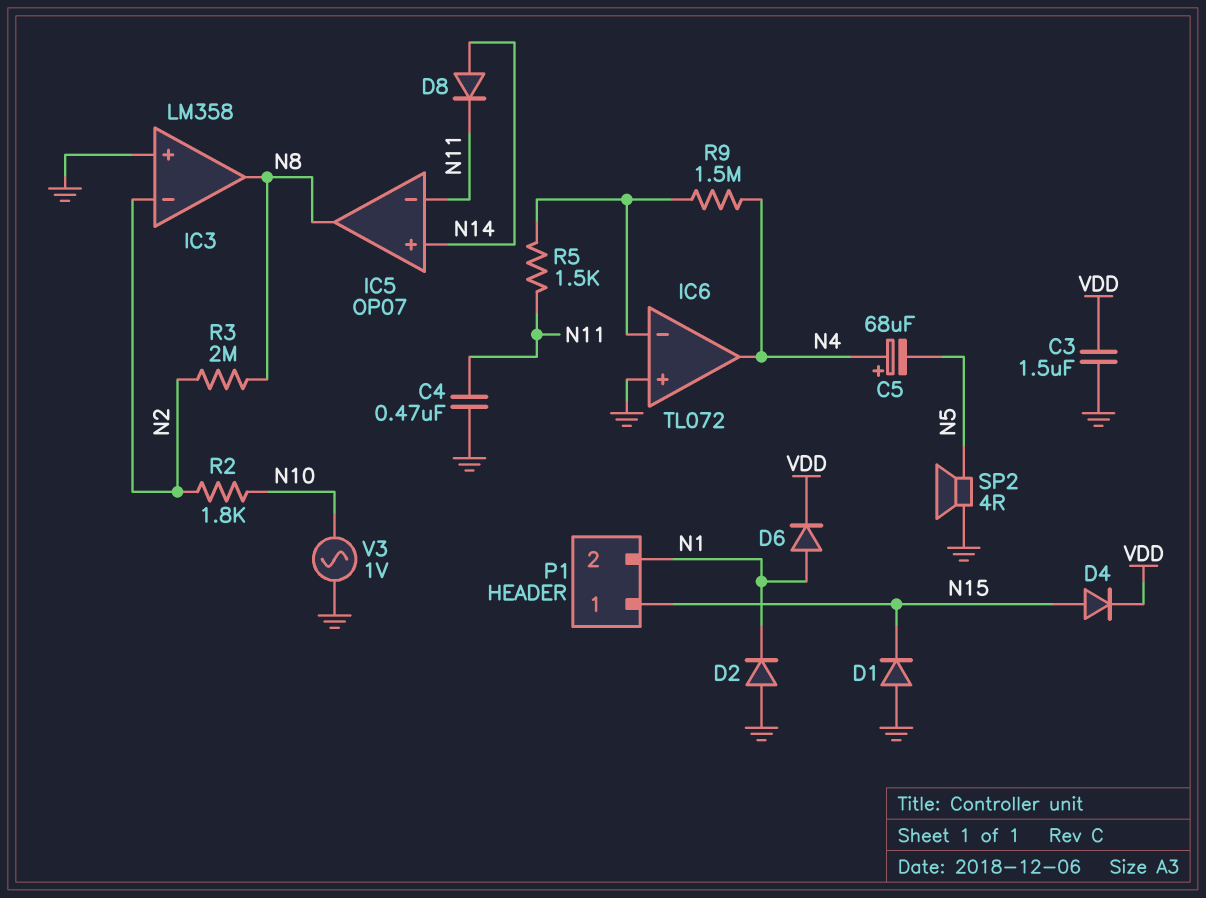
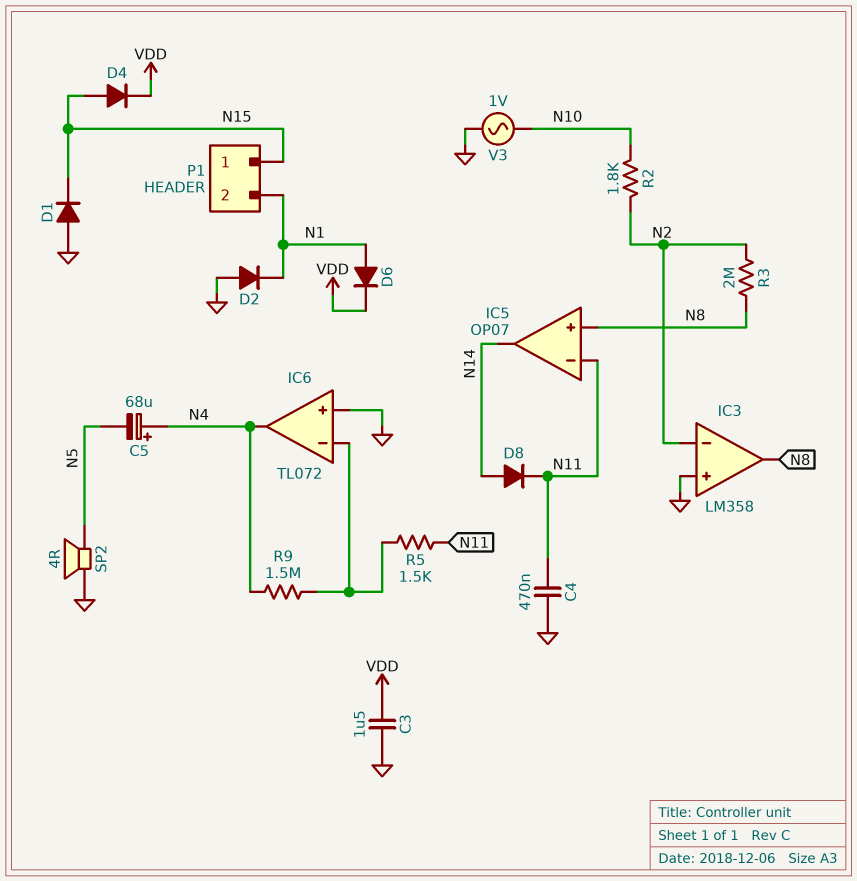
IC5 pin in+: N14 -> N8
IC5 pin out: N8 -> N14

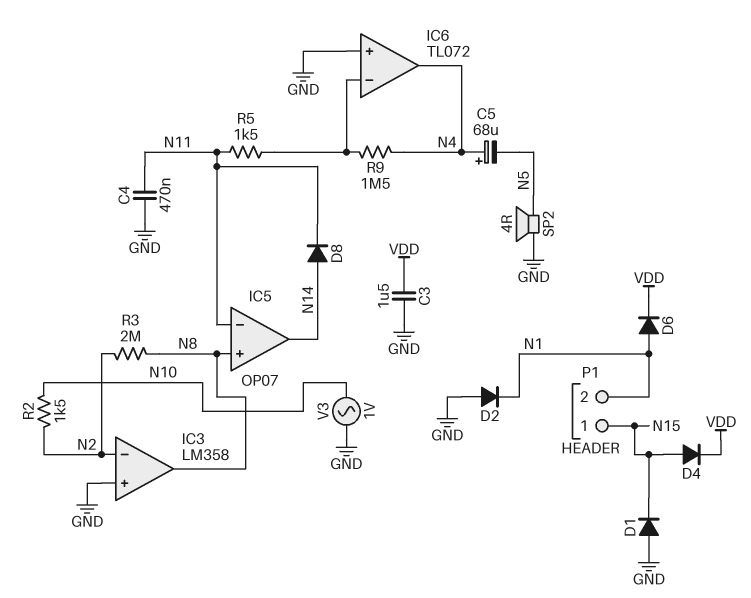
R2: 1.8k (N2, N10) -> 1.5k (N2, N10)

